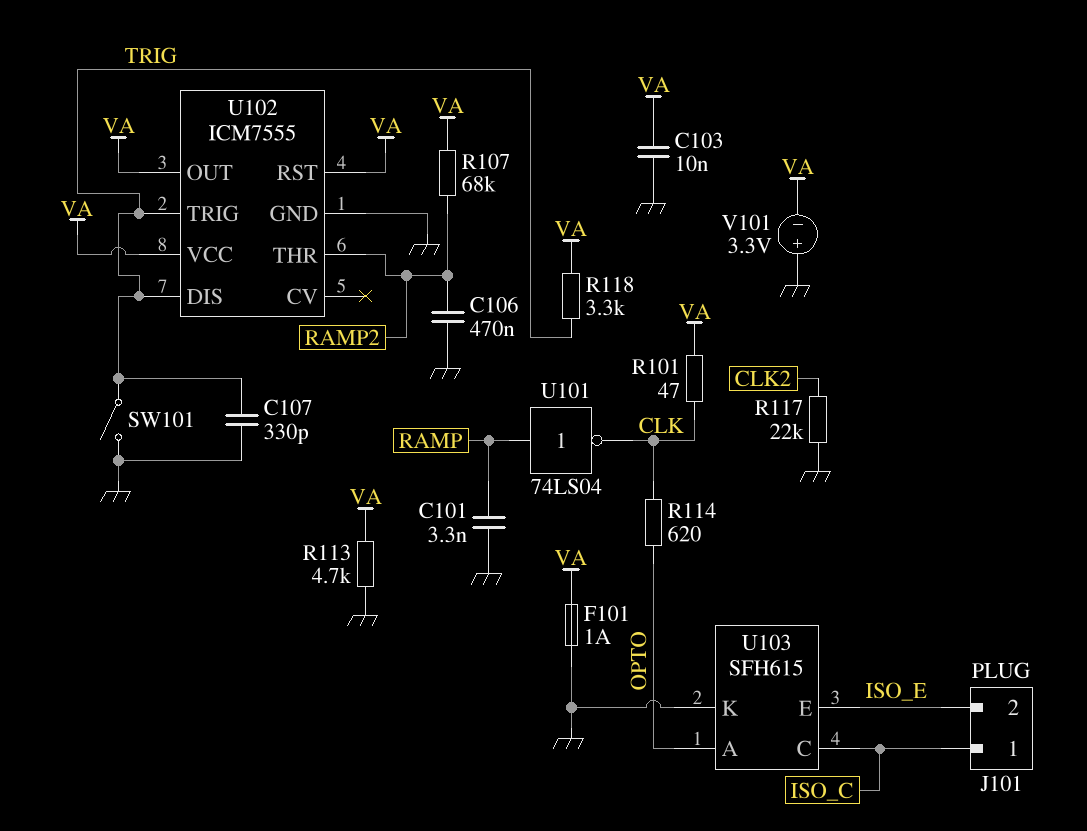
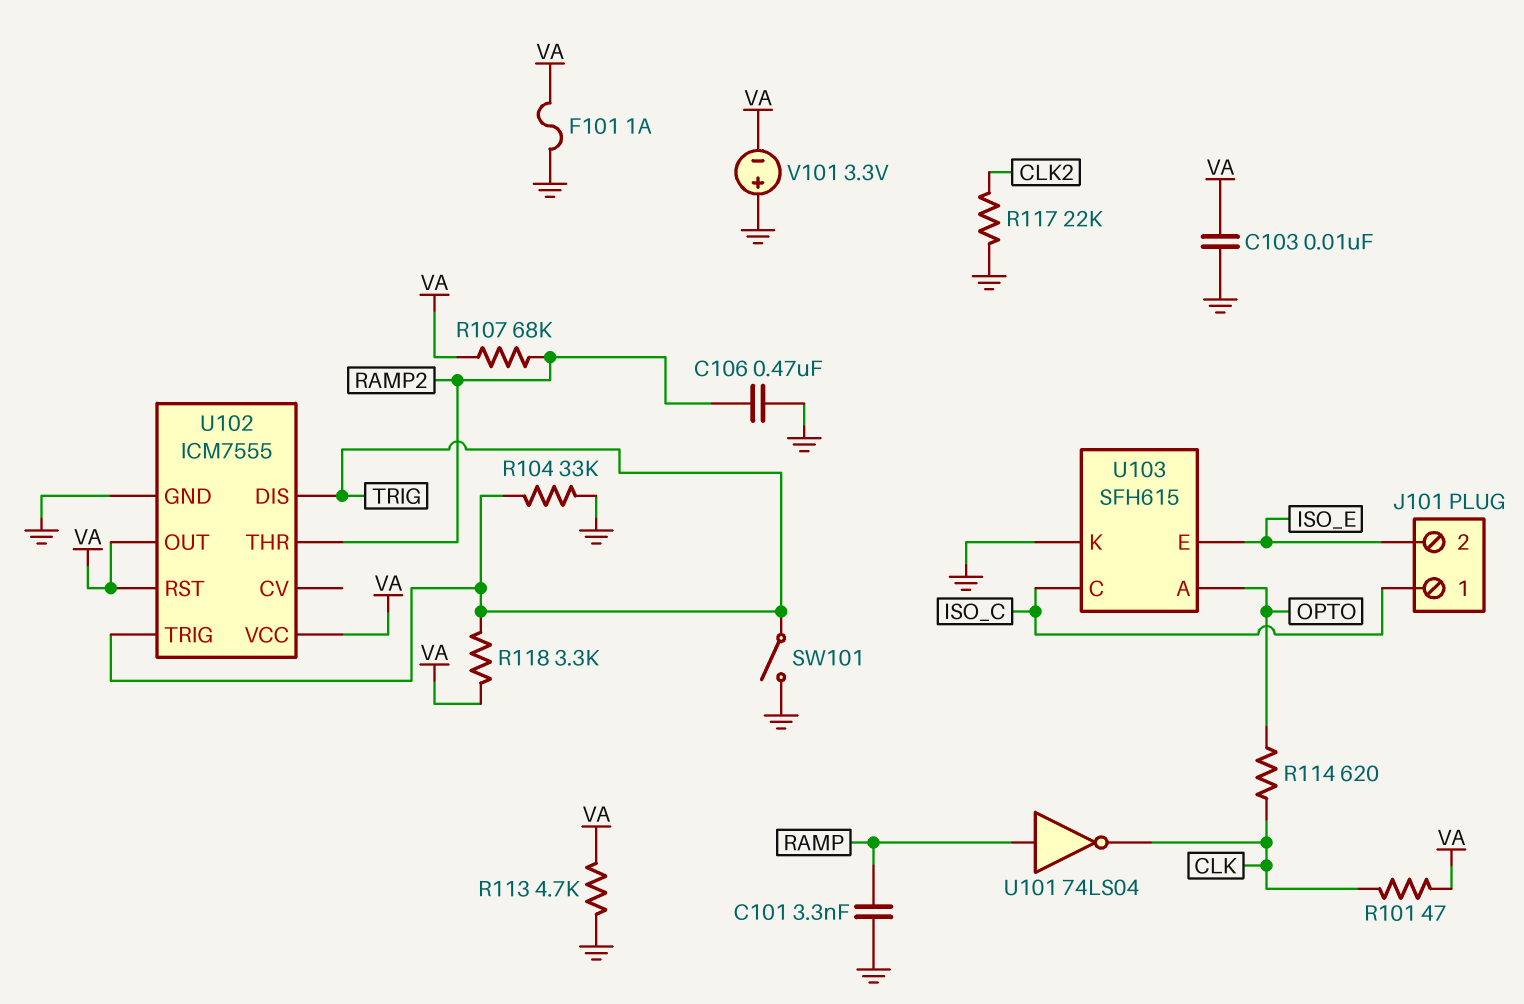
C107: 330pF (GND, TRIG) -> none
R104: none -> 33k (GND, TRIG)

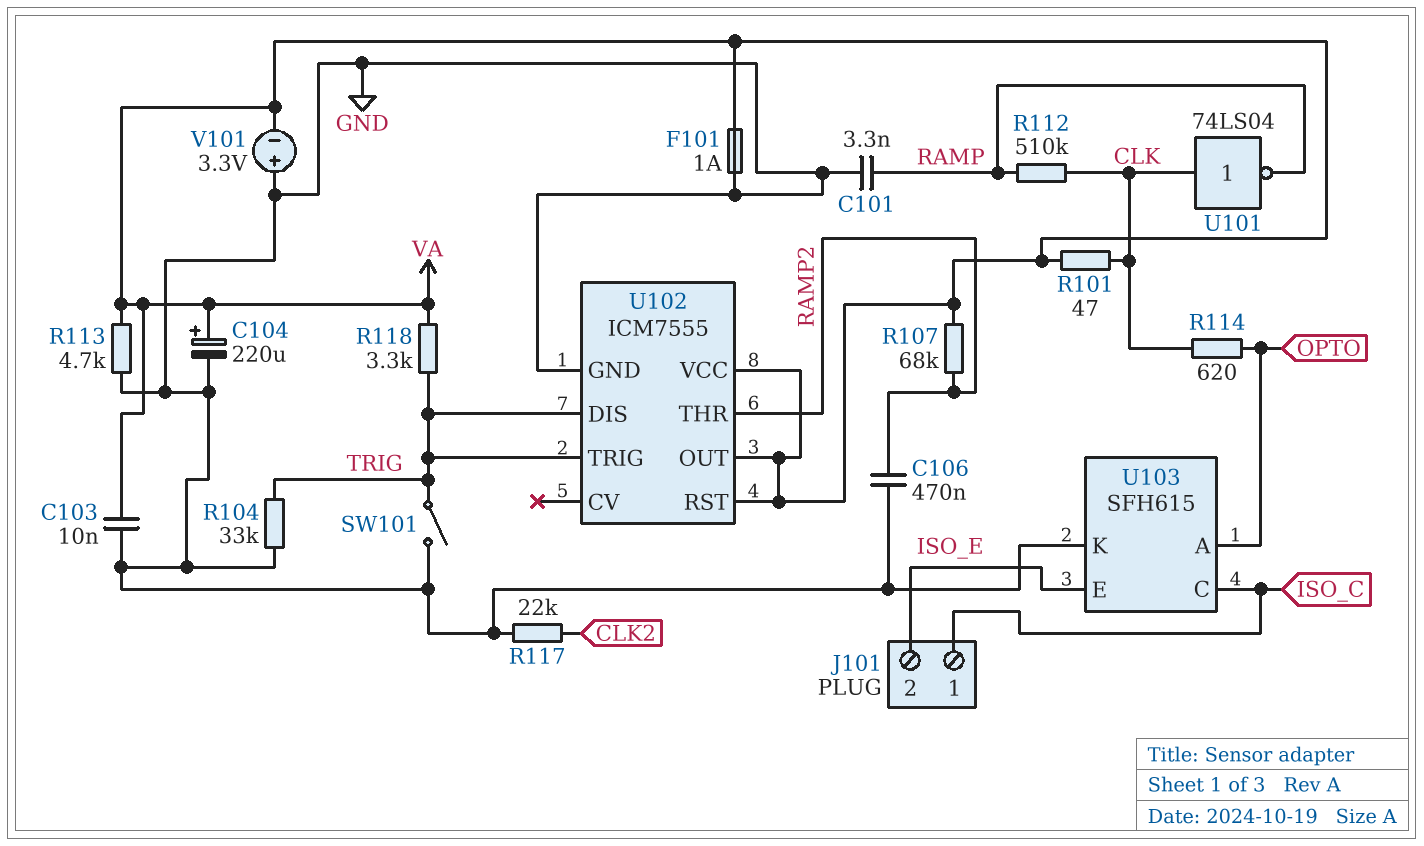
C104: none -> 220uF (plus VA, minus GND)
R112: none -> 510k (CLK, RAMP)
U101: NOT 74LS04 (in RAMP, out CLK) -> NOT 74LS04 (in CLK, out RAMP)

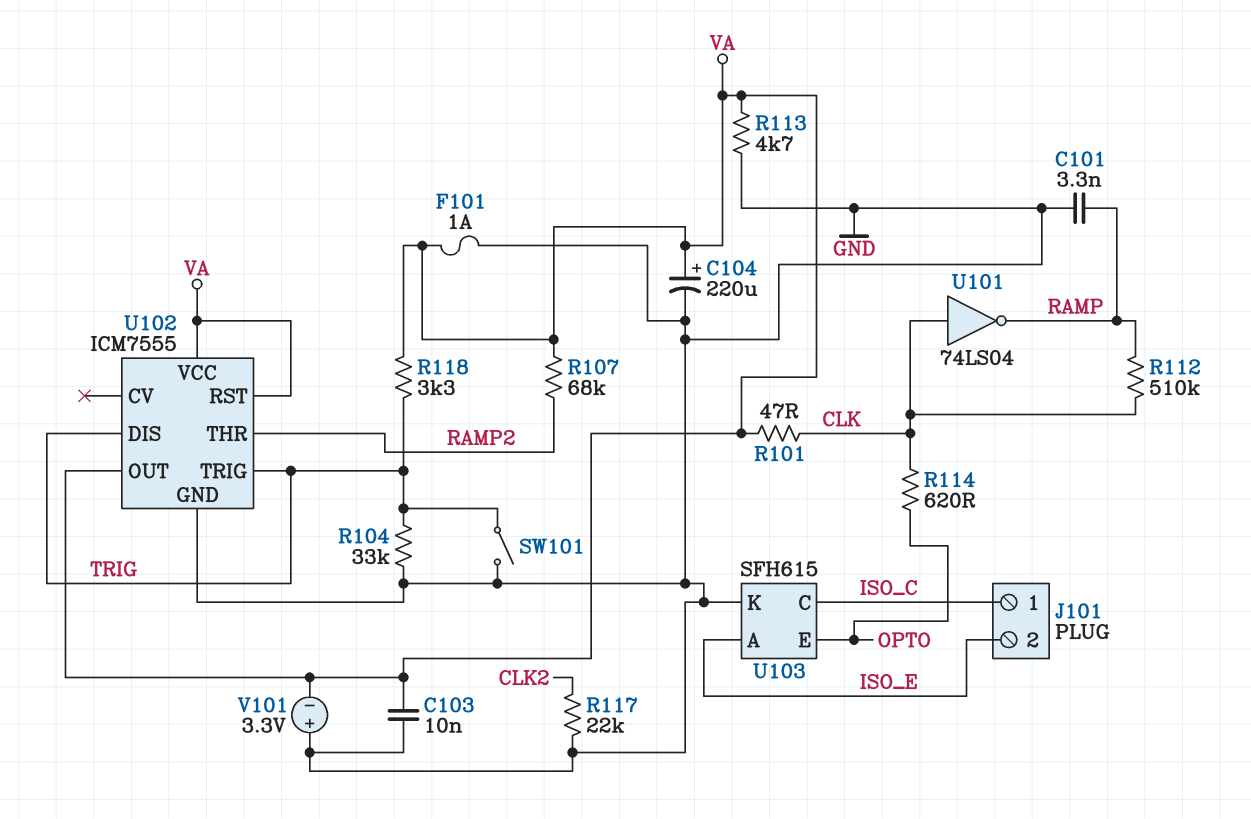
C106: 470nF (GND, RAMP2) -> none
U103 pin A: OPTO -> ISO_E
U103 pin E: ISO_E -> OPTO

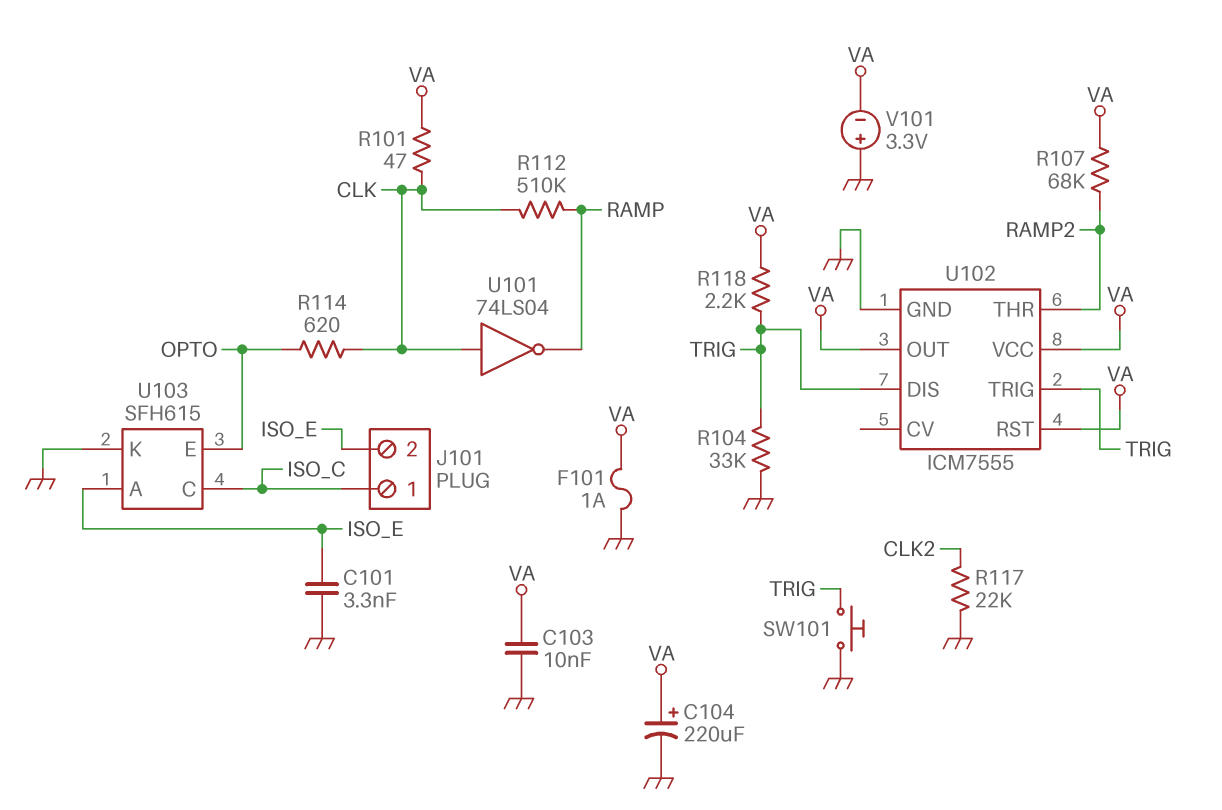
C101: 3.3nF (GND, RAMP) -> 3.3nF (GND, ISO_E)
R113: 4.7k (GND, VA) -> none
R118: 3.3k (TRIG, VA) -> 2.2k (TRIG, VA)
SW101: switch (GND, TRIG) -> button (GND, TRIG)

